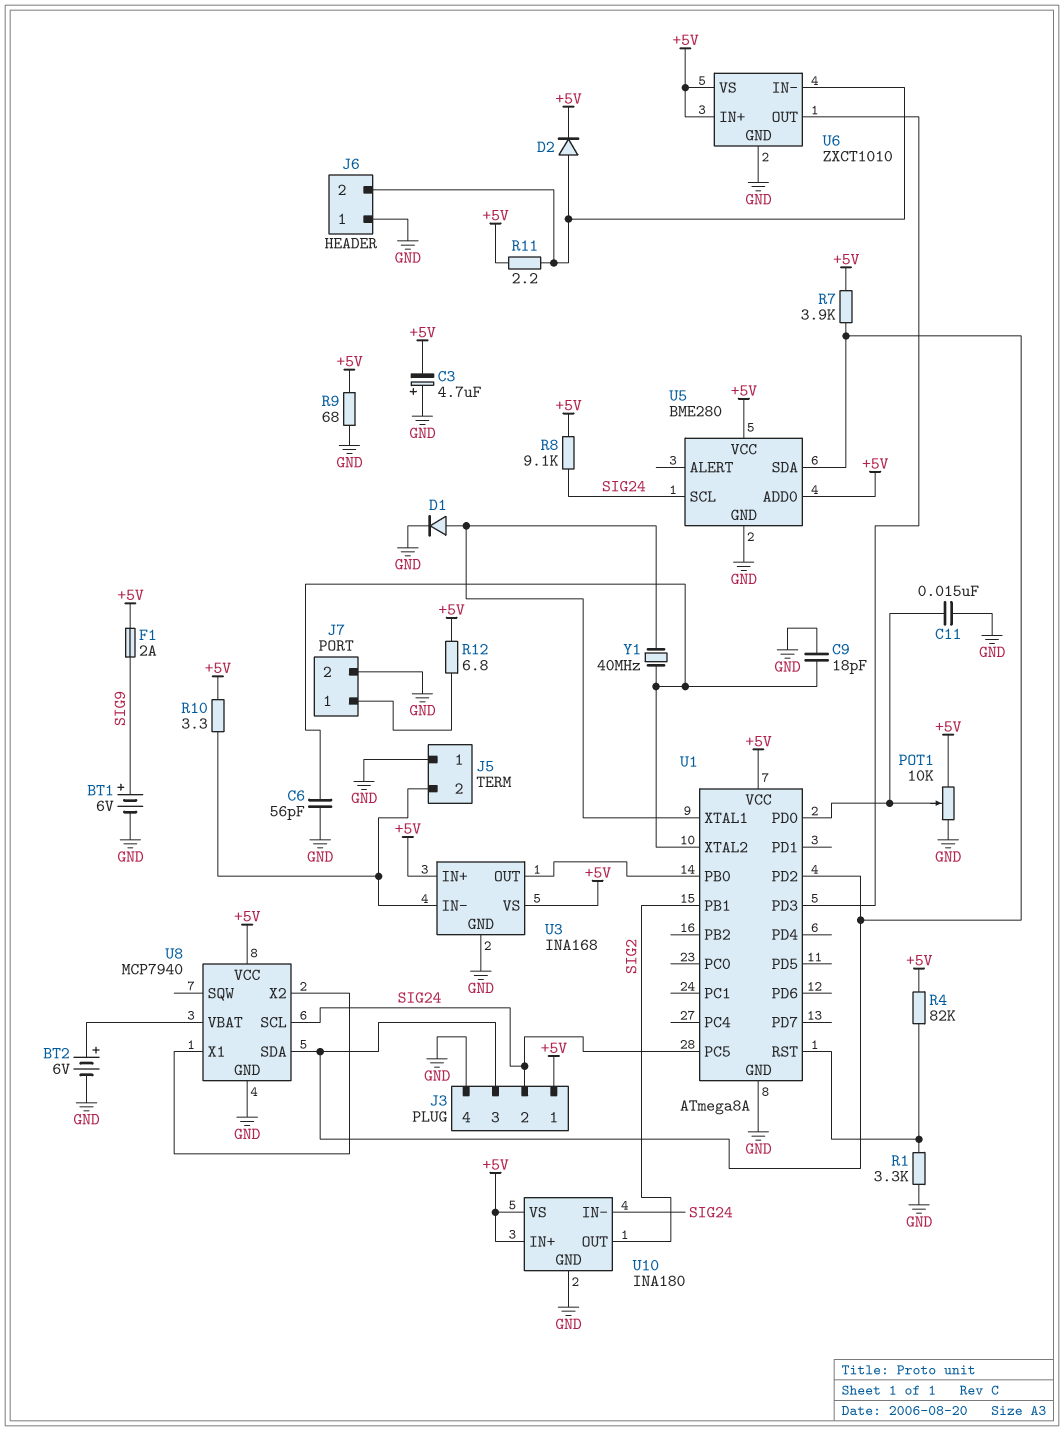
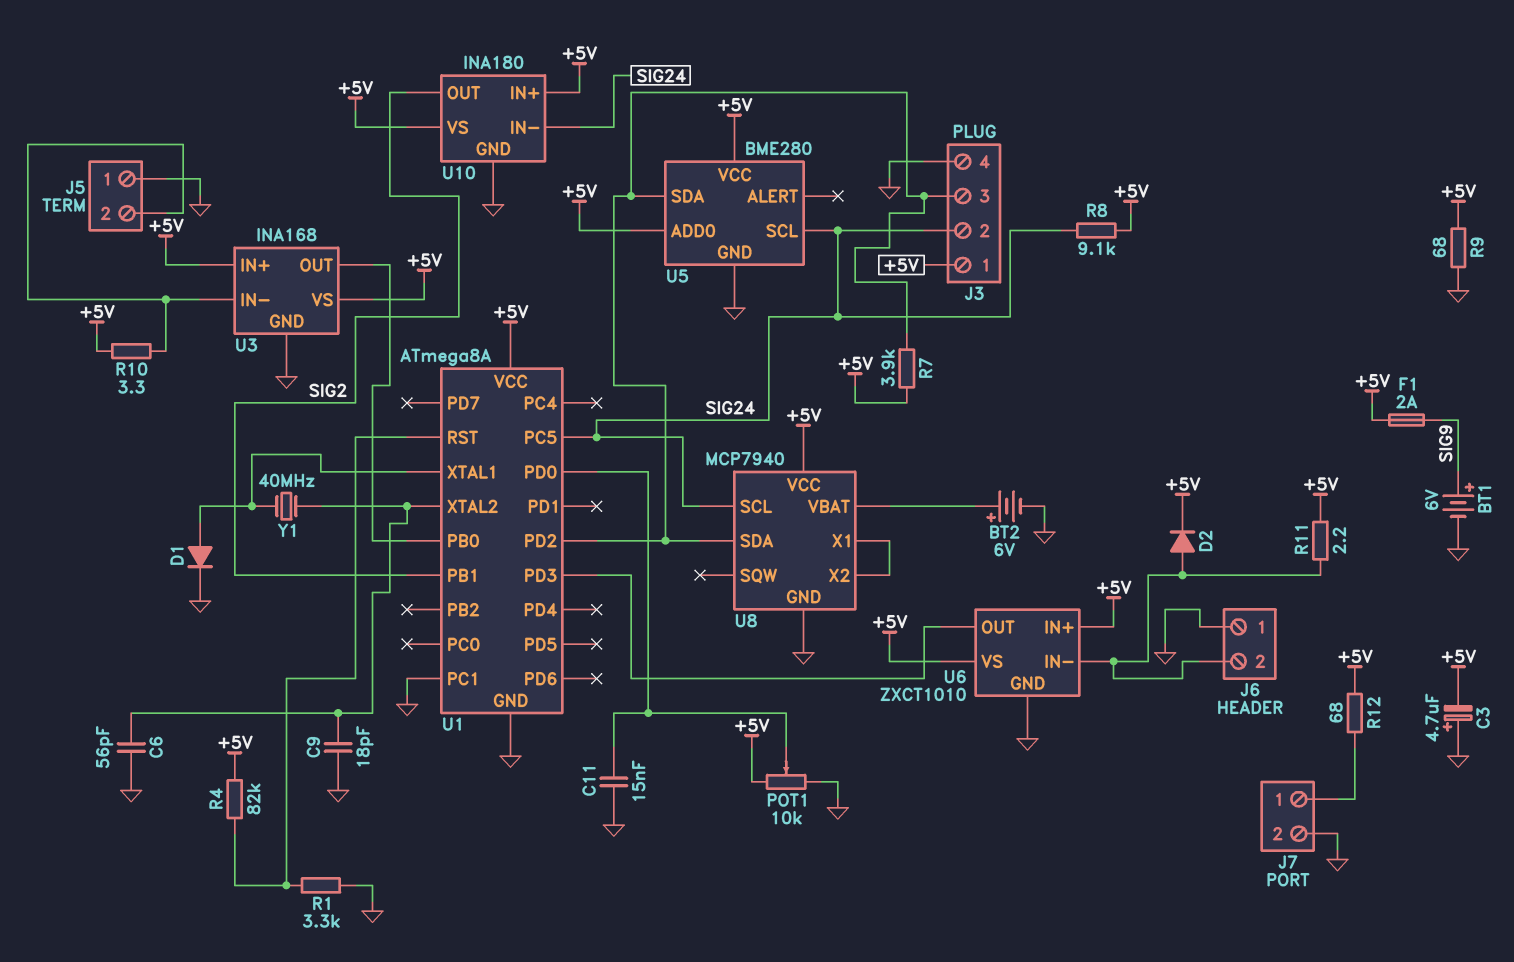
R12: 6.8 (+5V, J7/1) -> 68 (+5V, J7/1)
U1 pin PC1: none -> GND

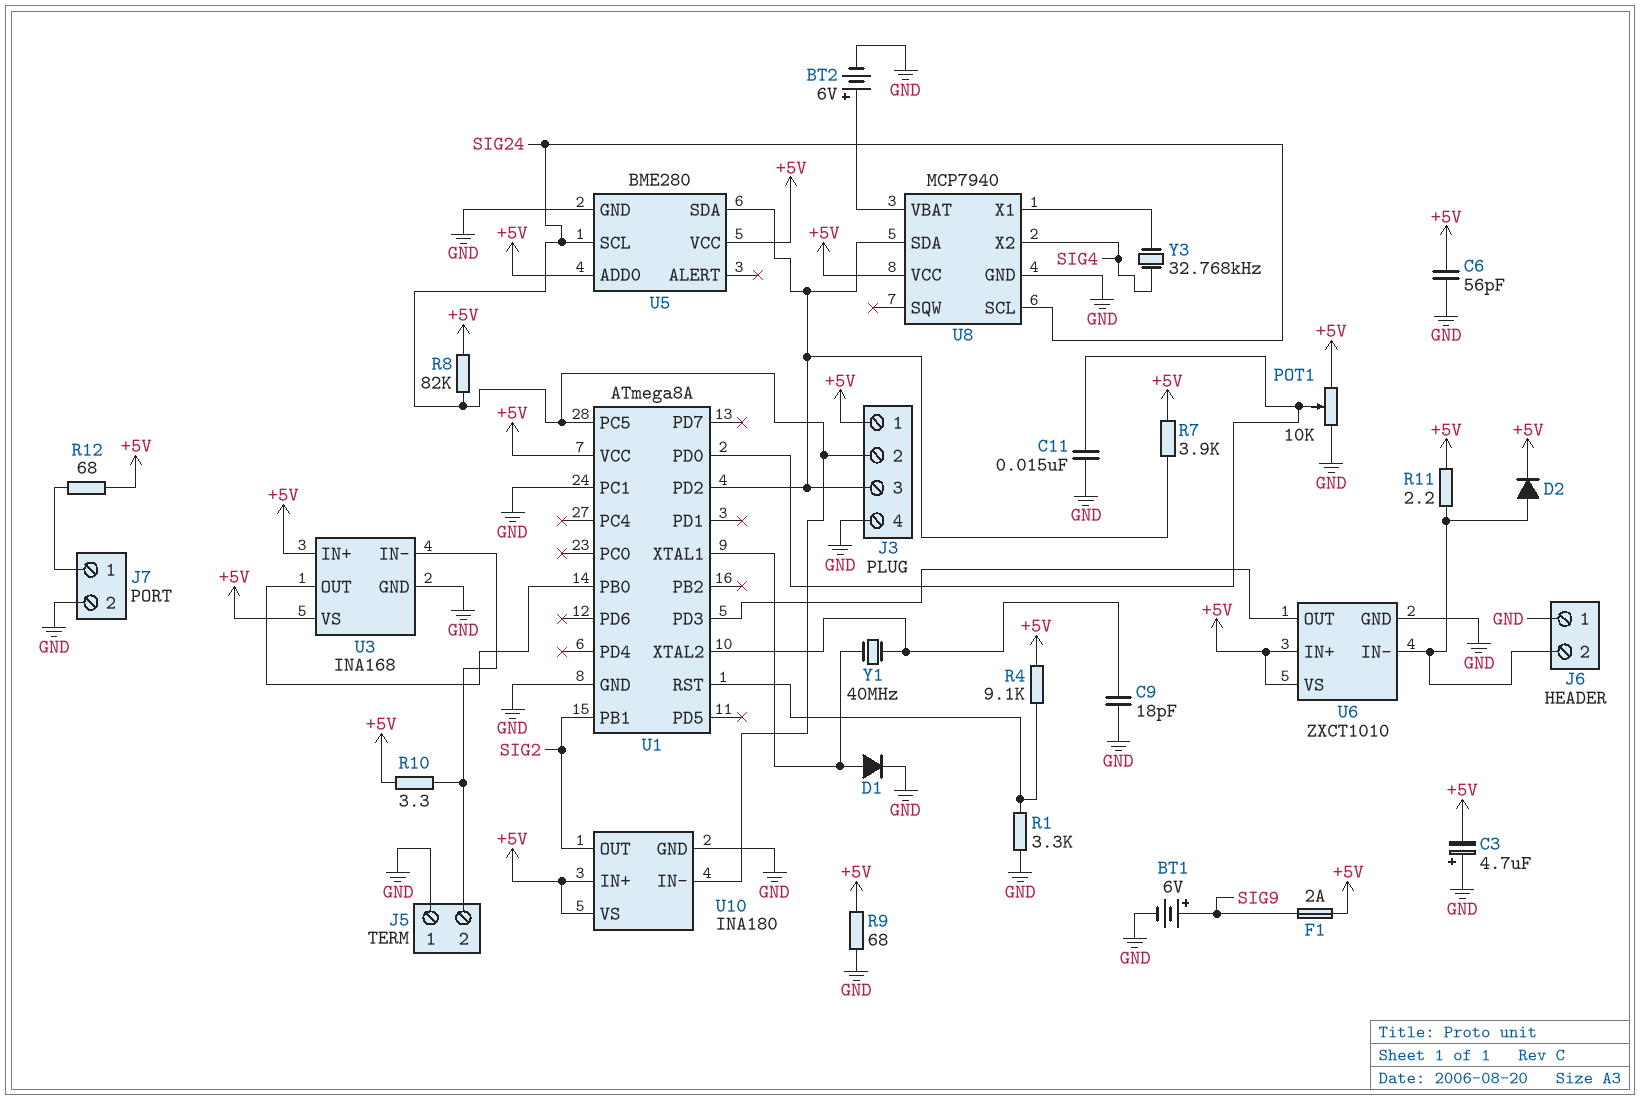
C6: 56pF (GND, U1/XTAL2) -> 56pF (+5V, GND)
R4: 82k (+5V, U1/RST) -> 9.1k (+5V, U1/RST)
R8: 9.1k (+5V, SIG24) -> 82k (+5V, SIG24)
U8 pin X2: U8/X1 -> SIG4
Y3: none -> 32.768kHz (SIG4, U8/X1)

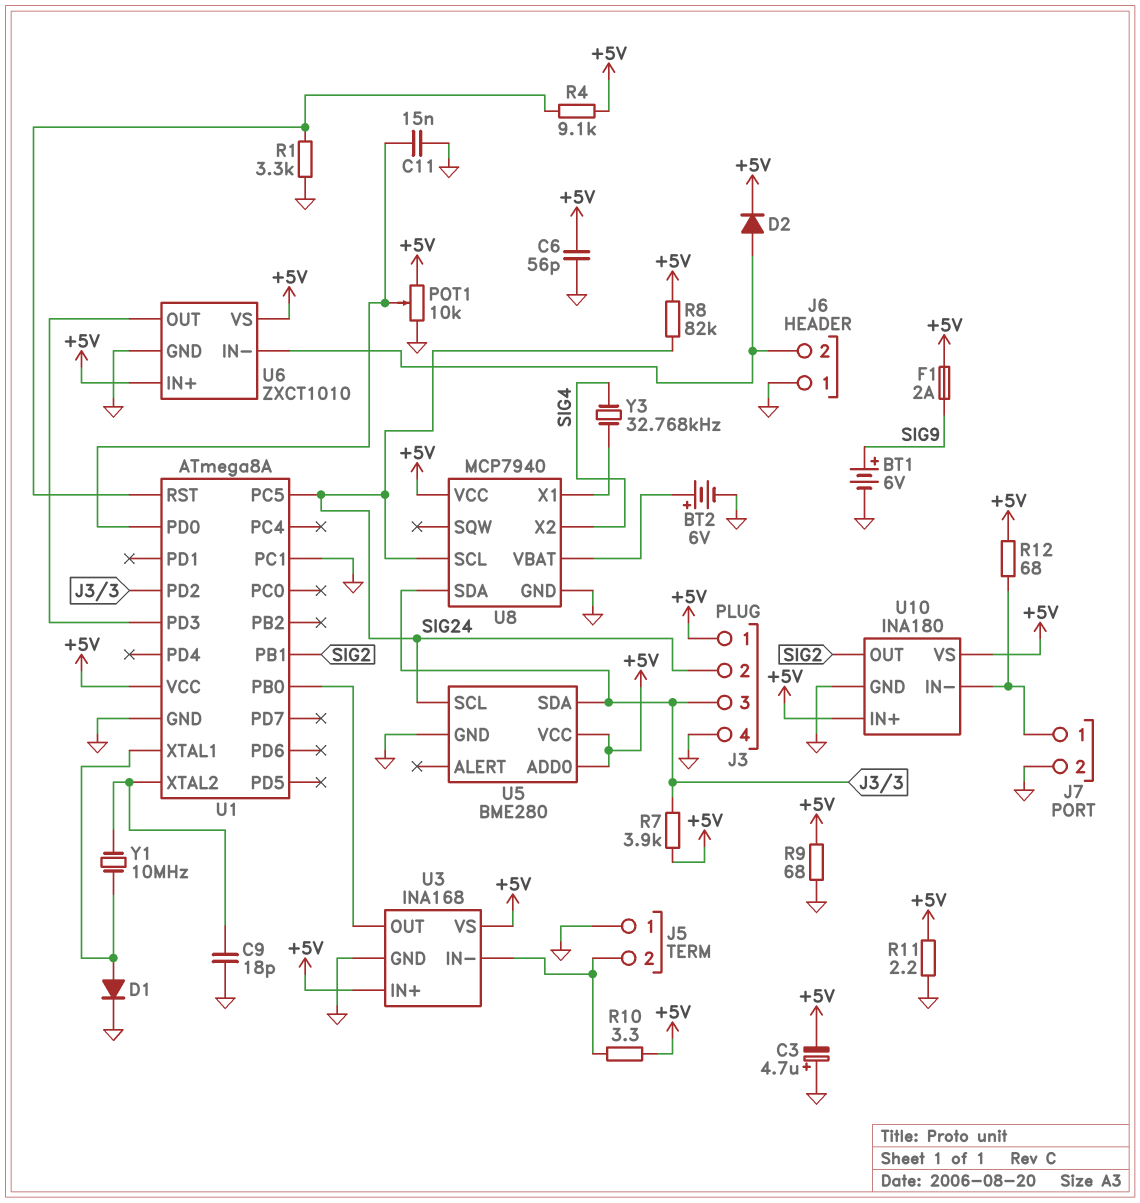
R11: 2.2 (+5V, J6/2) -> 2.2 (+5V, GND)
U10 pin IN-: SIG24 -> J7/1
Y1: 40MHz (U1/XTAL1, U1/XTAL2) -> 10MHz (U1/XTAL1, U1/XTAL2)

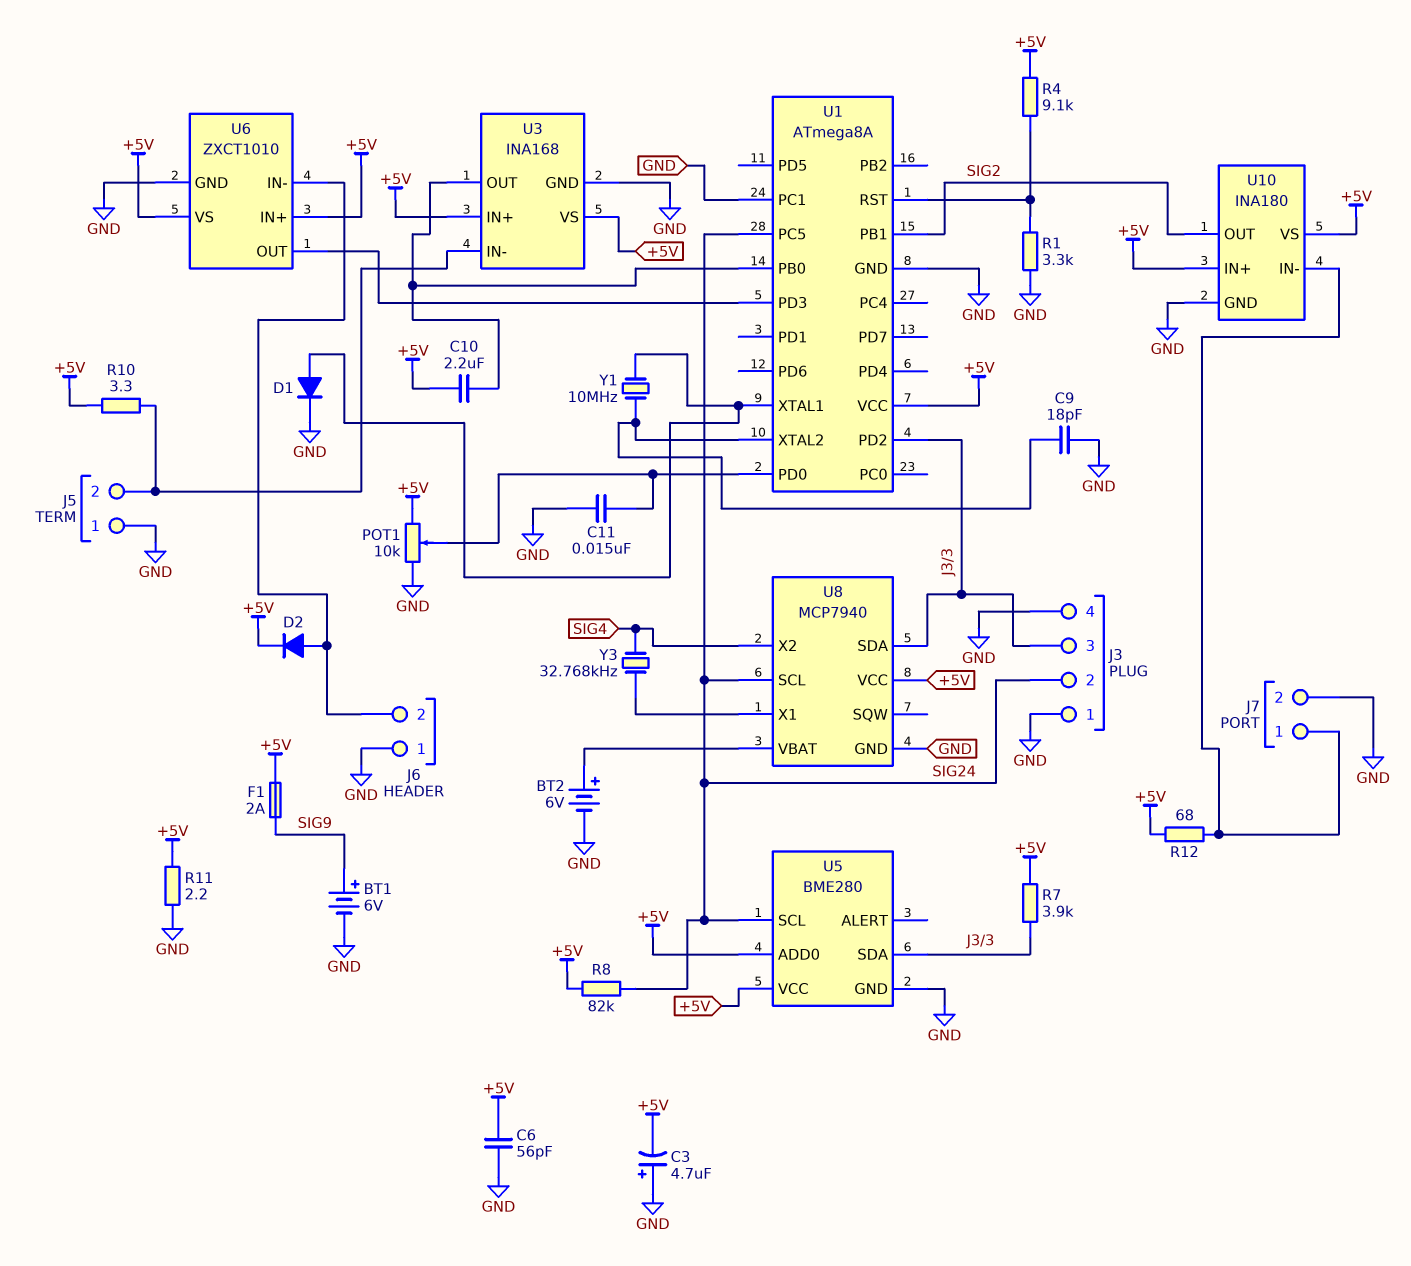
C10: none -> 2.2uF (+5V, U1/PB0)
J3 pin 1: +5V -> GND
R9: 68 (+5V, GND) -> none

